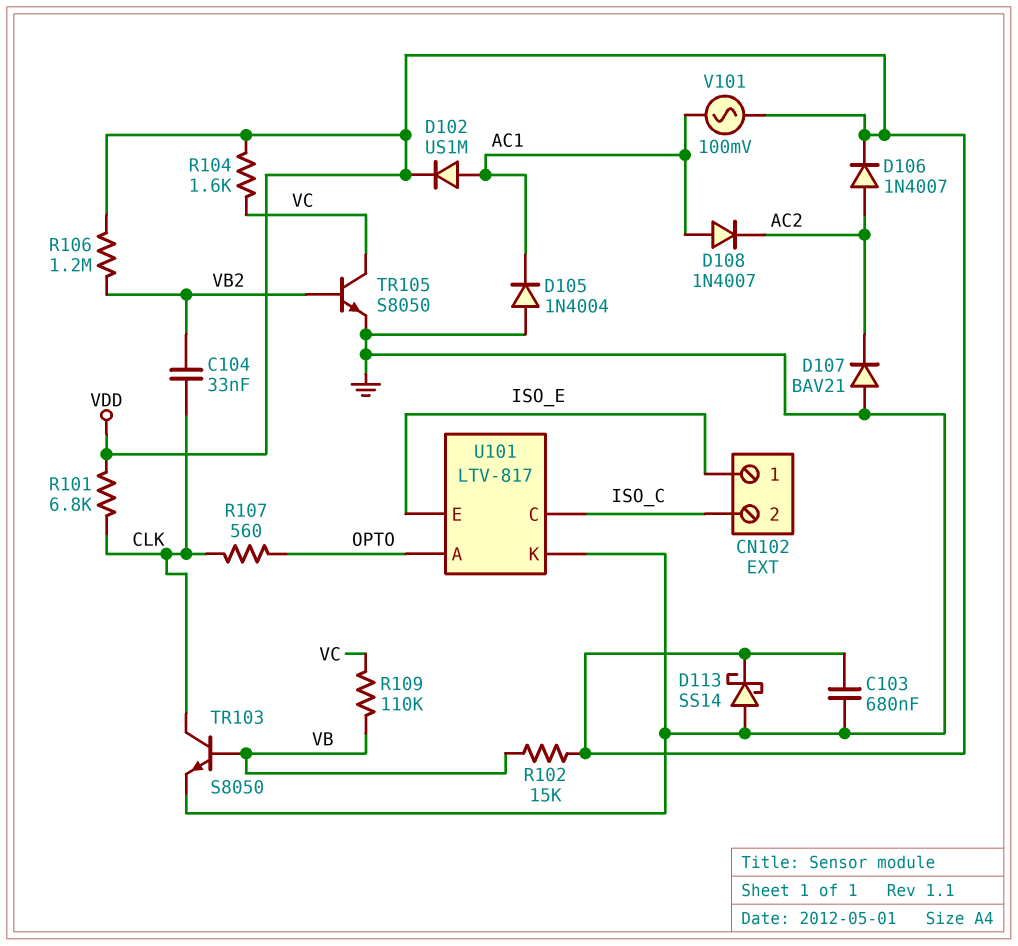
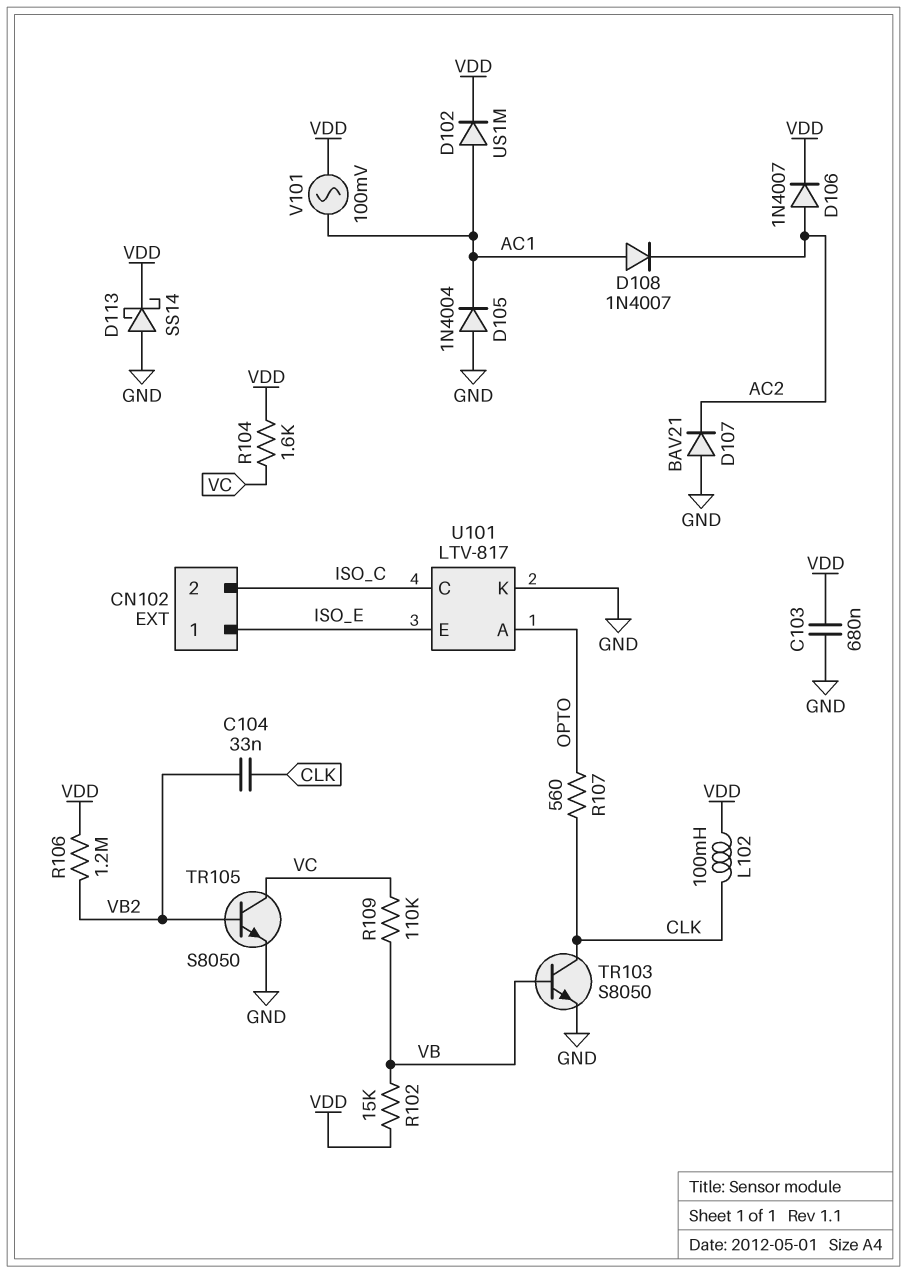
L102: none -> 100mH (CLK, VDD)
R101: 6.8k (CLK, VDD) -> none

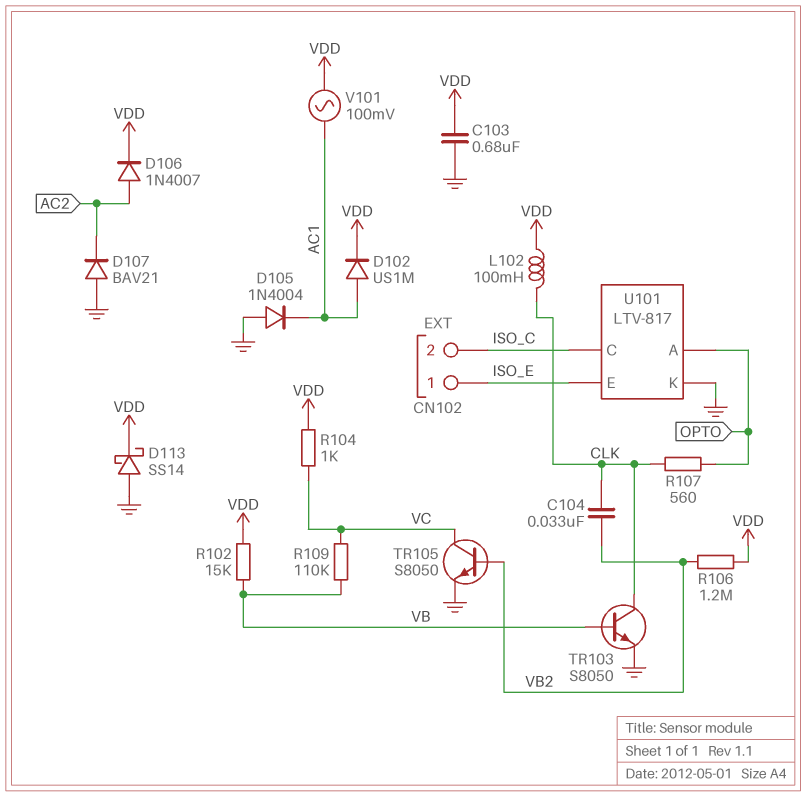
D108: diode 1N4007 (A AC1, K AC2) -> none
R104: 1.6k (VC, VDD) -> 1k (VC, VDD)

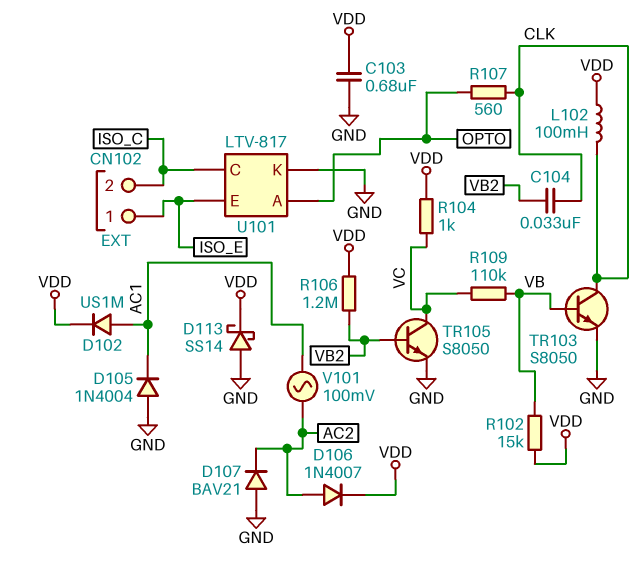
V101: AC 100mV (AC1, VDD) -> AC 100mV (AC1, AC2)

